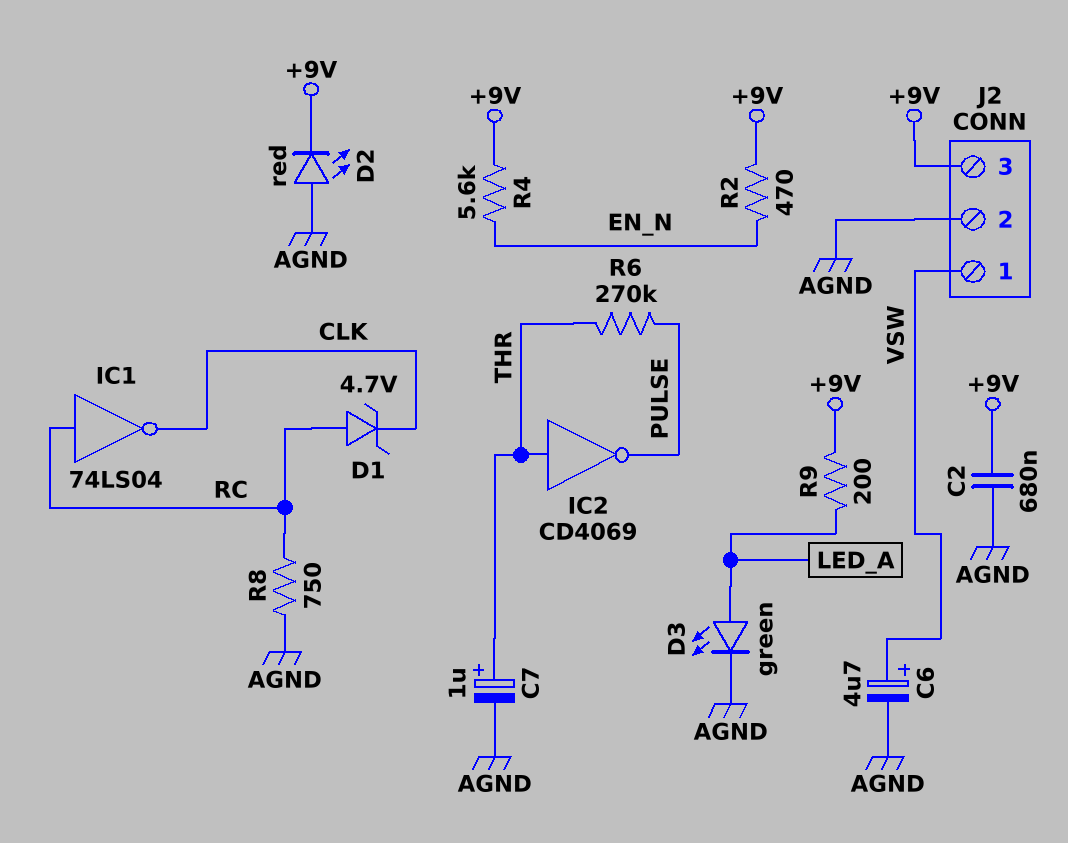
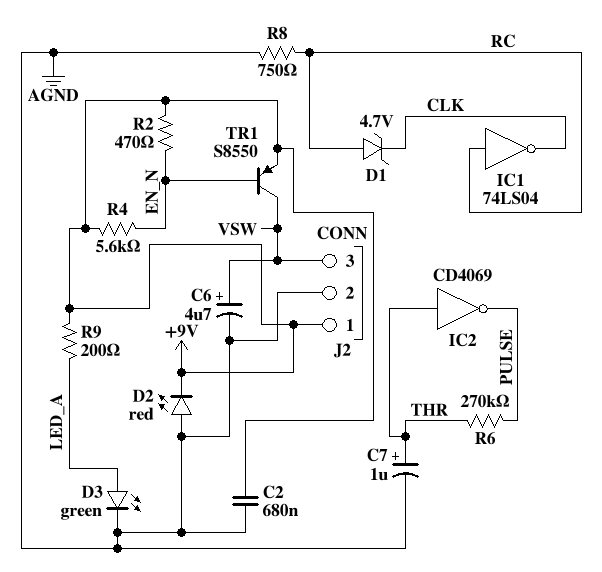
J2 pin 1: VSW -> +9V
J2 pin 3: +9V -> VSW
TR1: none -> PNP S8550 (B EN_N, C VSW, E +9V)

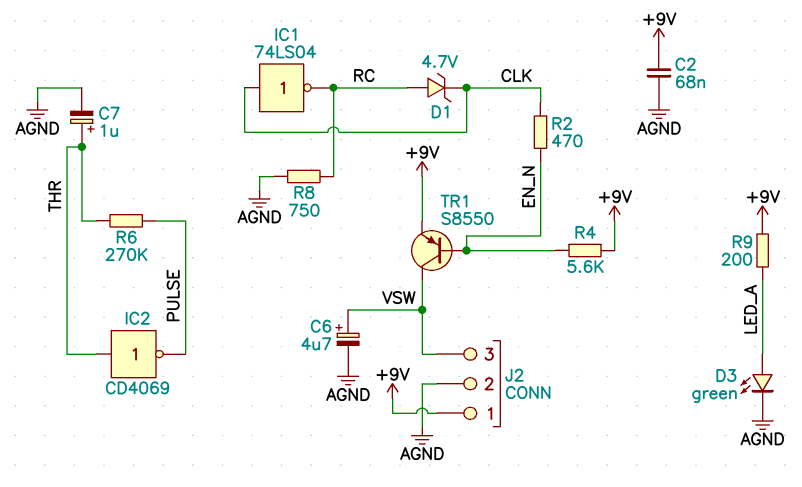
C2: 680nF (+9V, AGND) -> 68nF (+9V, AGND)
D2: LED red (A AGND, K +9V) -> none
IC1: NOT 74LS04 (in RC, out CLK) -> NOT 74LS04 (in CLK, out RC)
R2: 470 (+9V, EN_N) -> 470 (CLK, EN_N)

